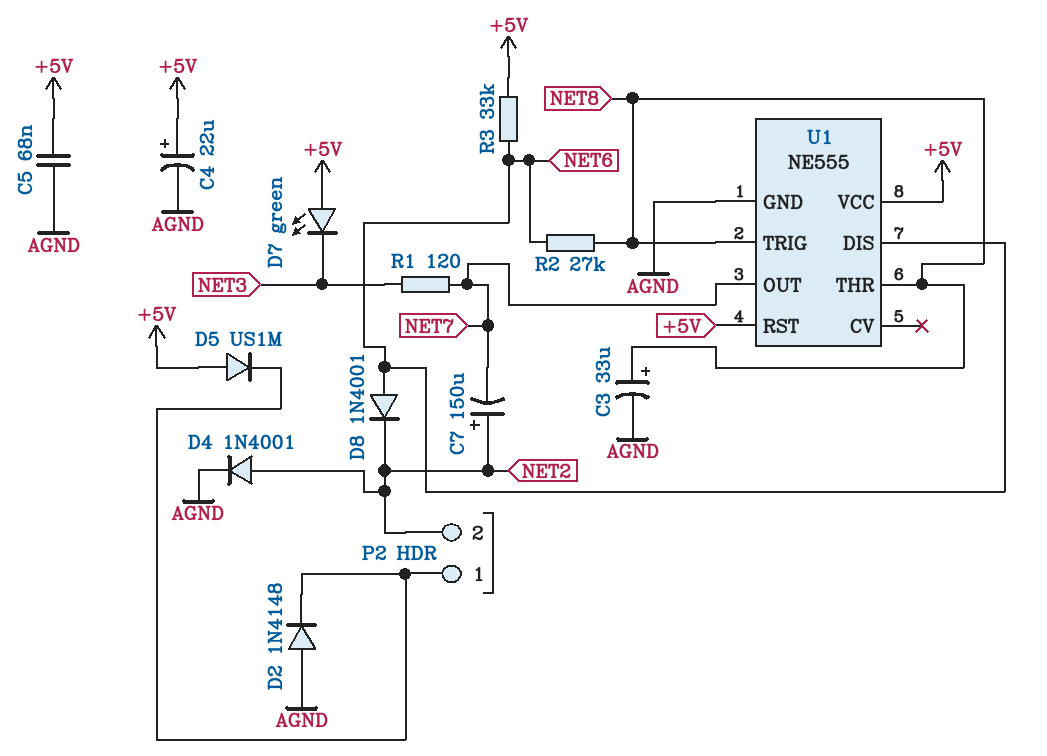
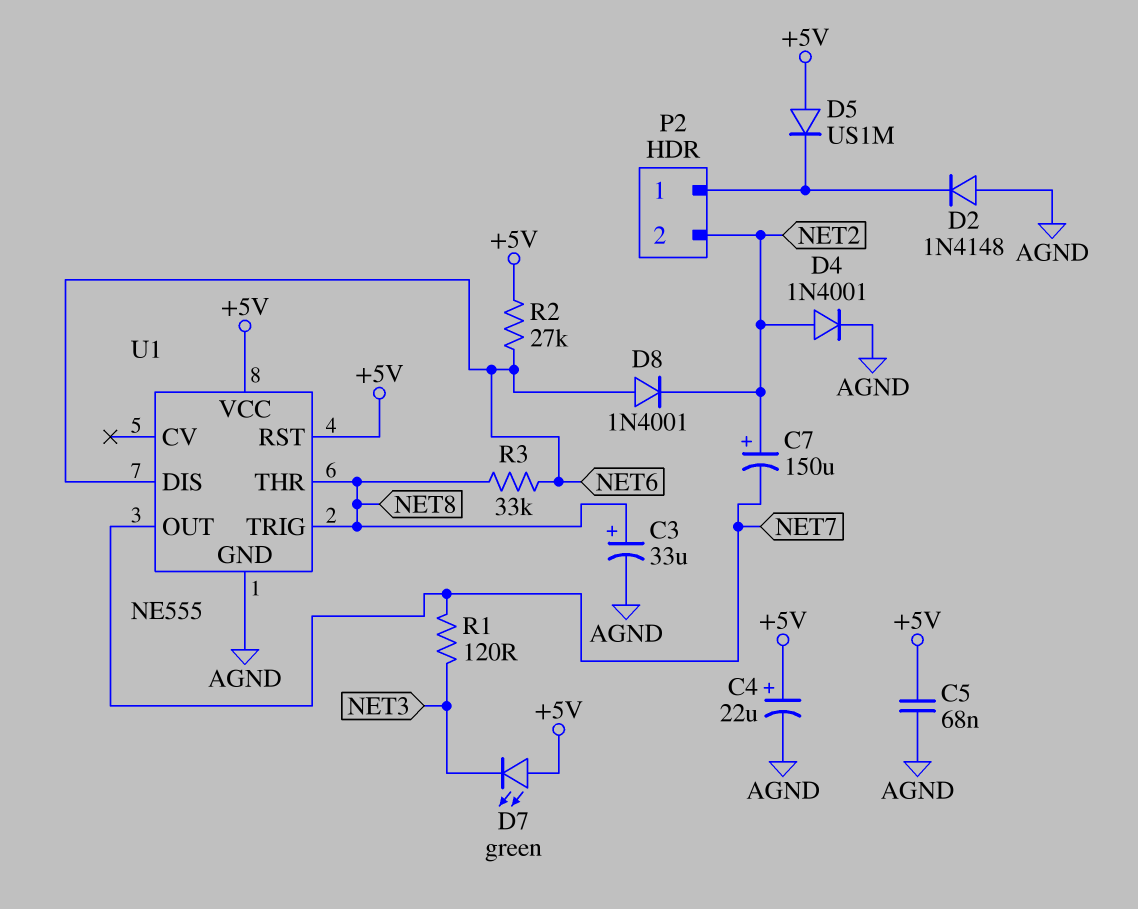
R2: 27k (NET6, NET8) -> 27k (+5V, NET6)
R3: 33k (+5V, NET6) -> 33k (NET6, NET8)

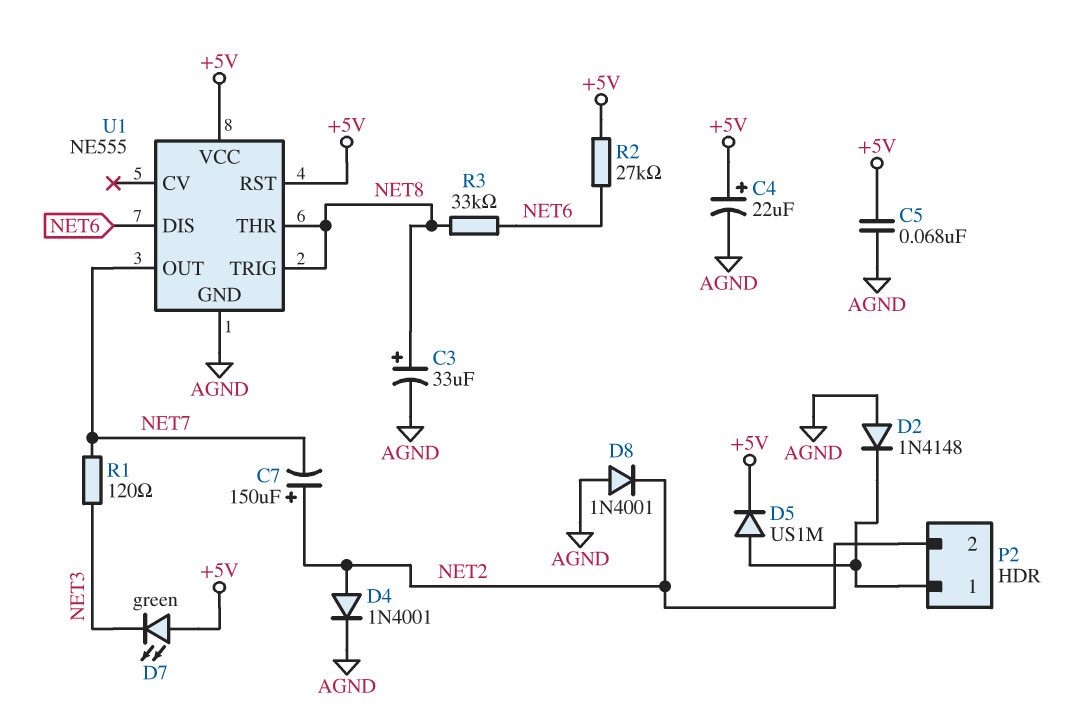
D5: diode US1M (A +5V, K P2/1) -> diode US1M (A P2/1, K +5V)
D8: diode 1N4001 (A NET6, K NET2) -> diode 1N4001 (A AGND, K NET2)

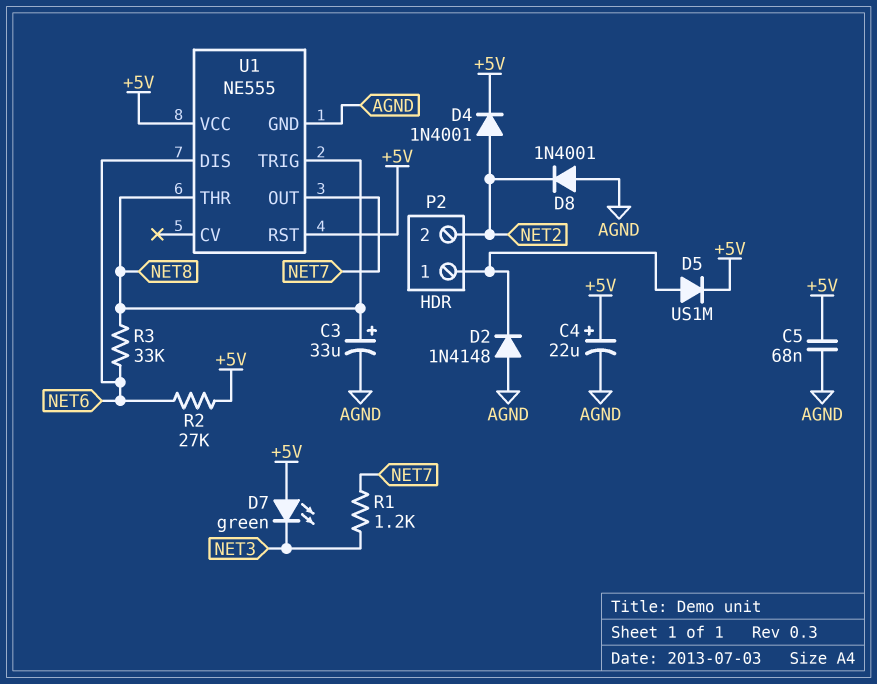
C7: 150uF (plus NET2, minus NET7) -> none
D4: diode 1N4001 (A NET2, K AGND) -> diode 1N4001 (A NET2, K +5V)
R1: 120 (NET3, NET7) -> 1.2k (NET3, NET7)

